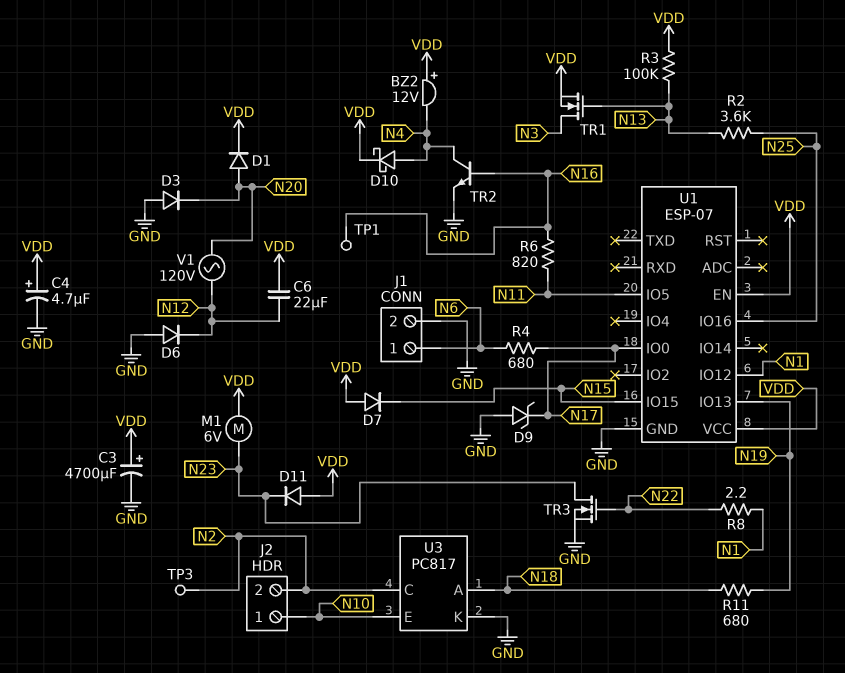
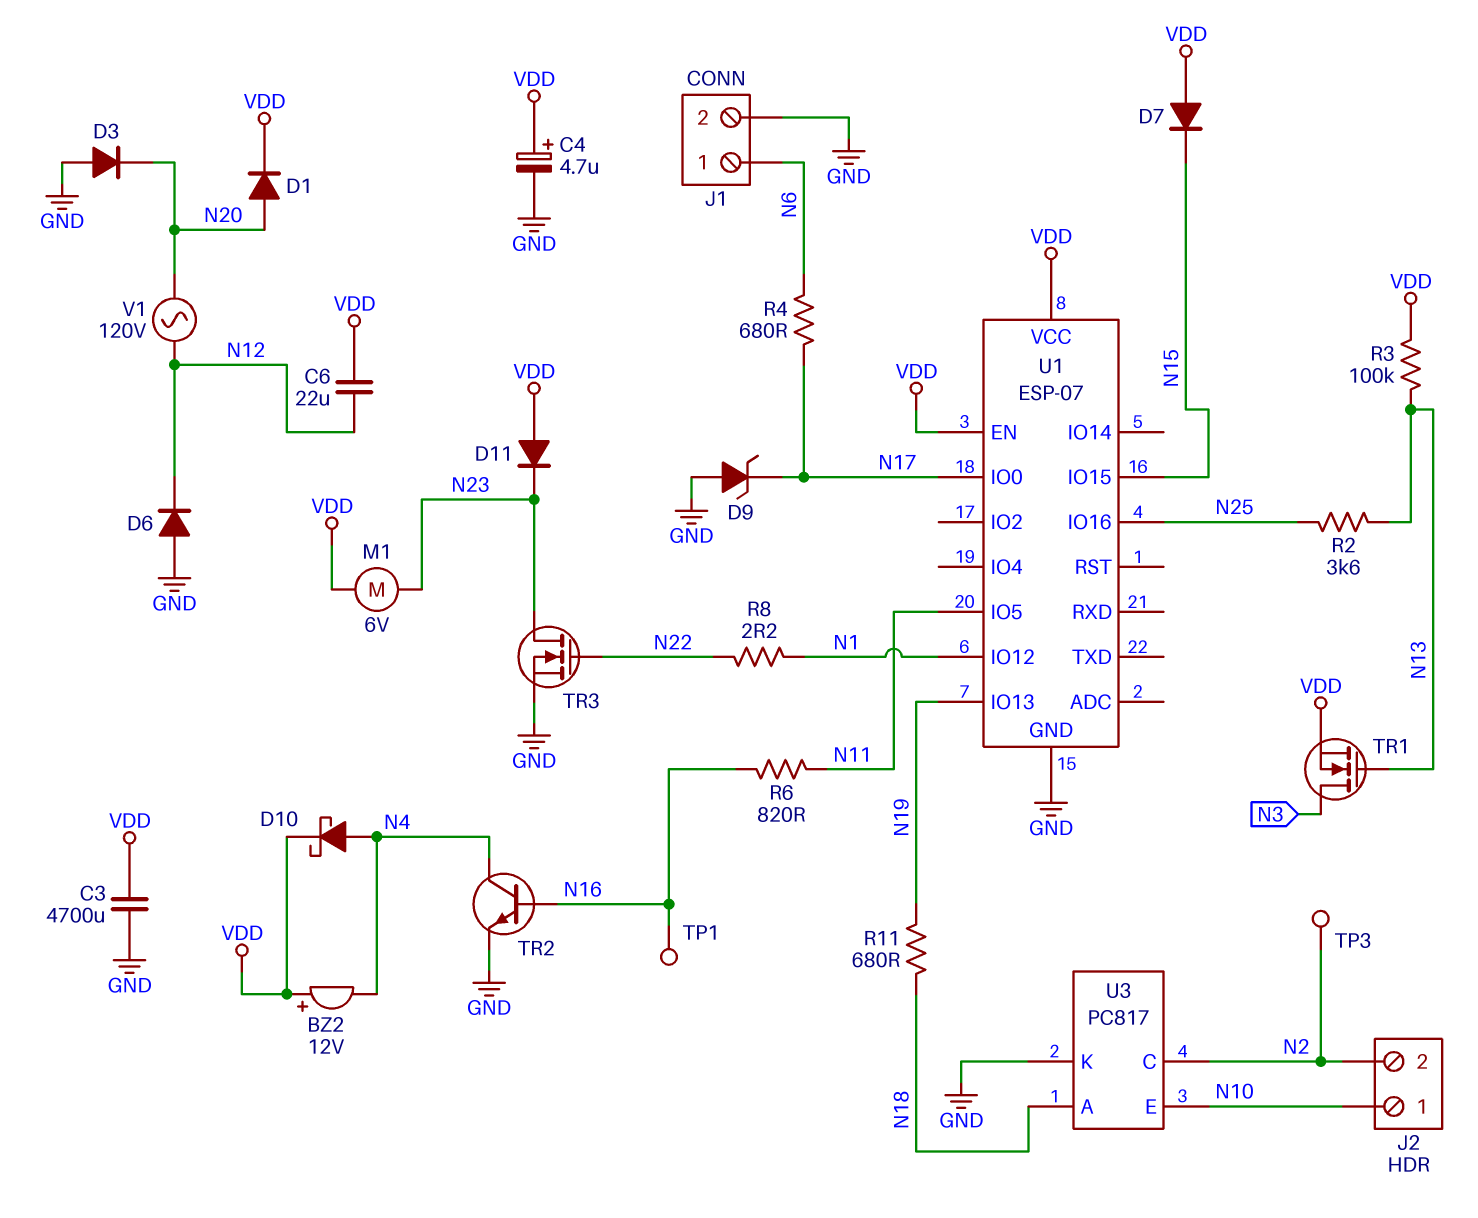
C3: 4700uF (plus VDD, minus GND) -> 4700uF (GND, VDD)

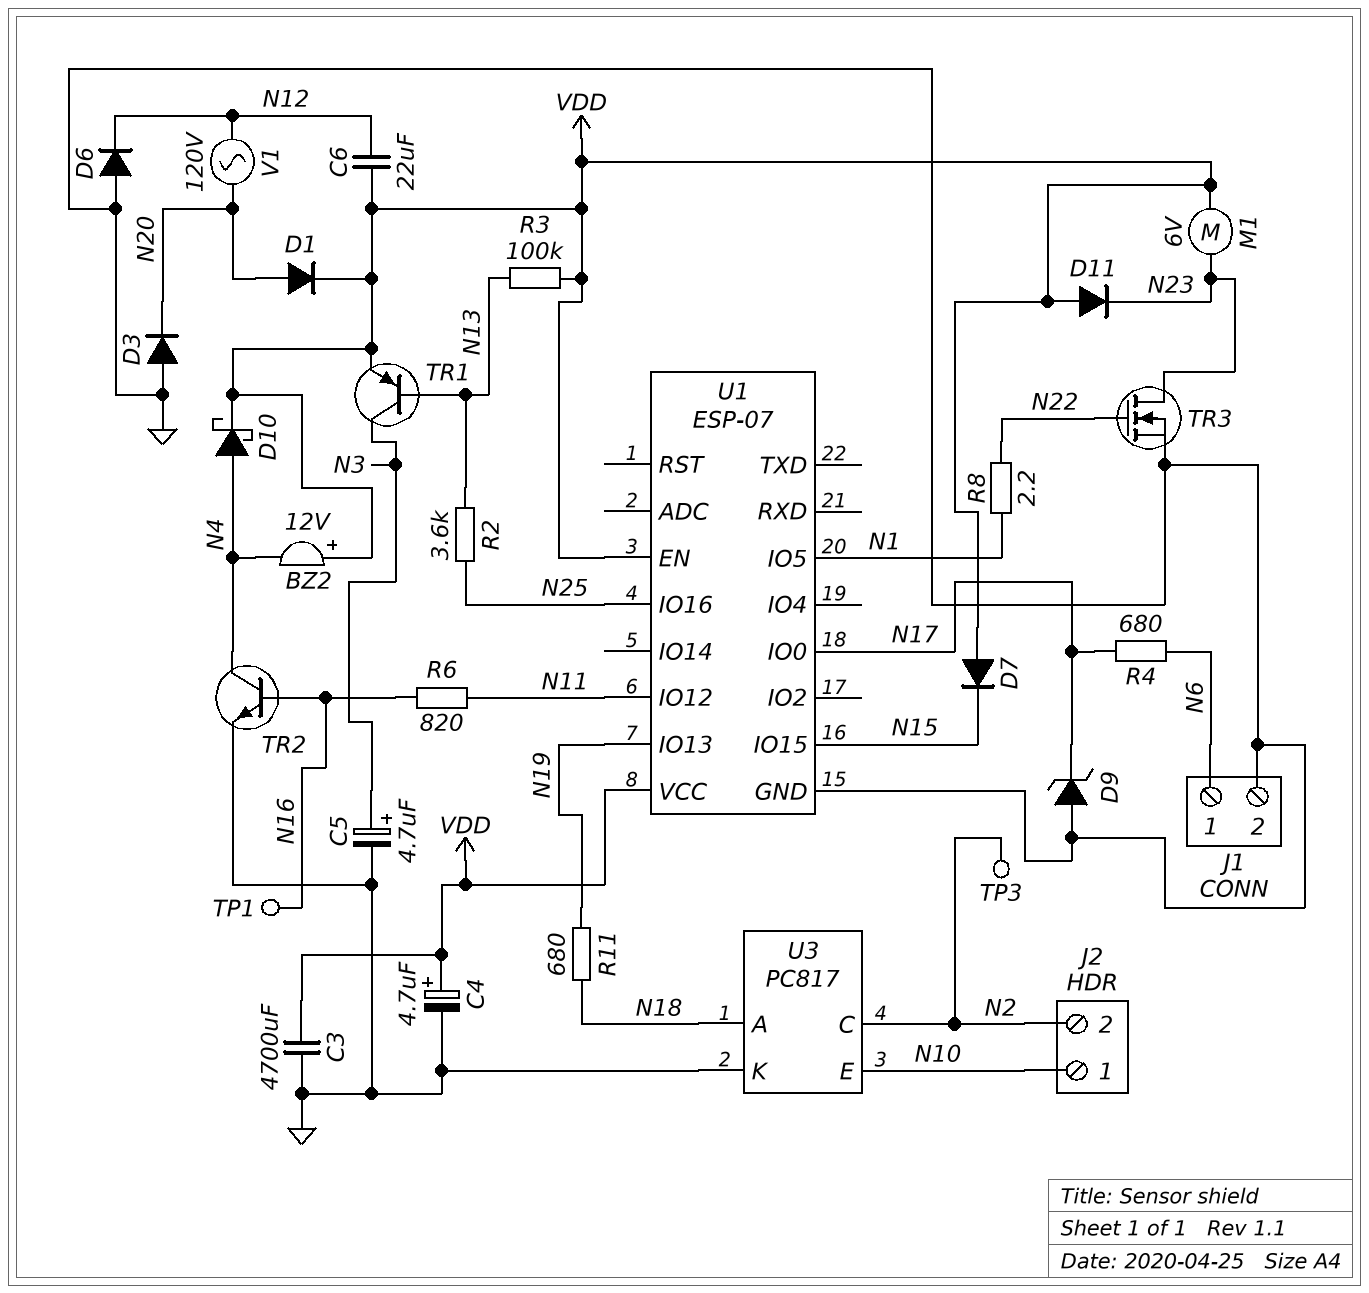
C5: none -> 4.7uF (plus N3, minus GND)
TR1: NMOS (G N13, D N3, S VDD) -> PNP (B N13, C N3, E VDD)
U1 pin IO5: N11 -> N1
U1 pin IO12: N1 -> N11

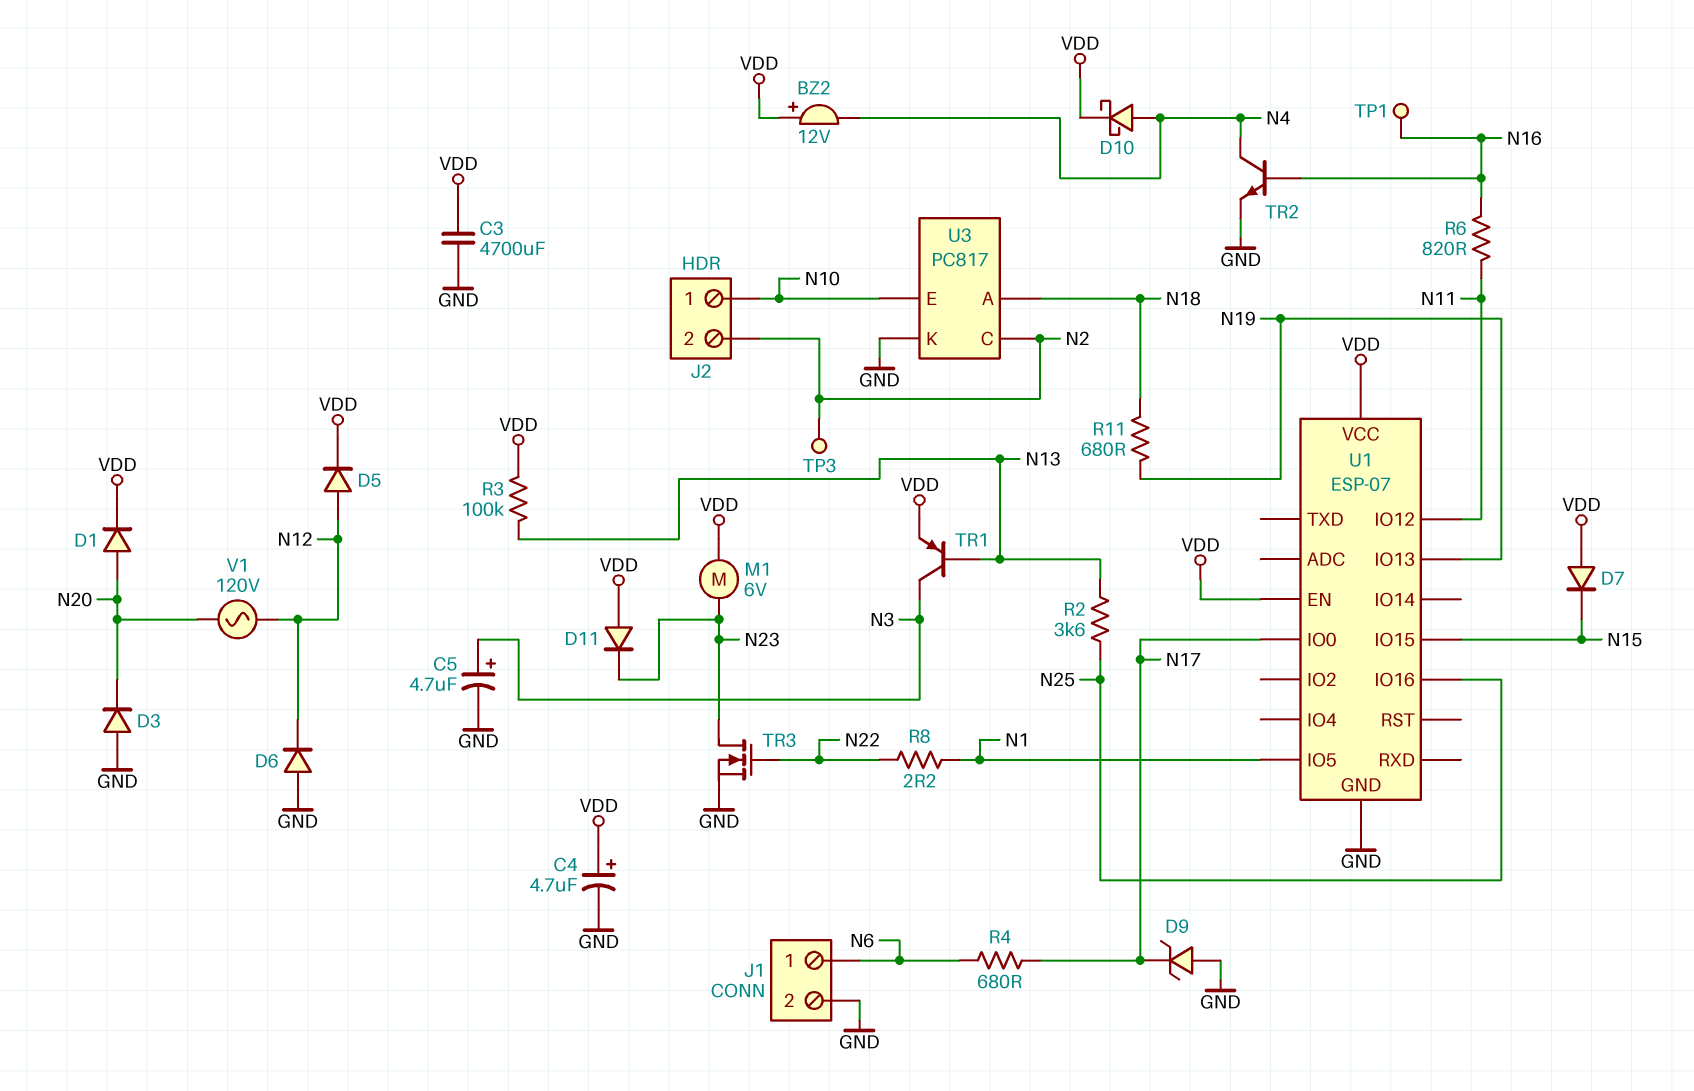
C6: 22uF (N12, VDD) -> none
D5: none -> diode (A N12, K VDD)

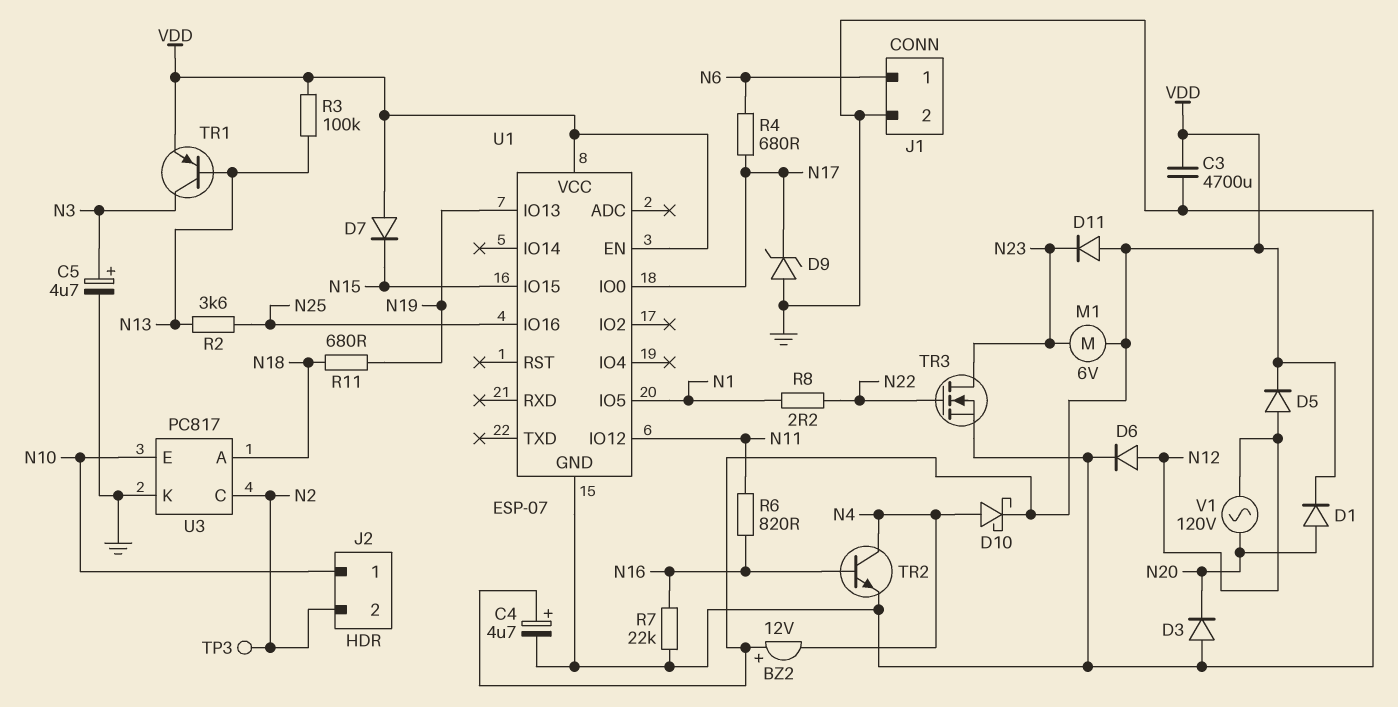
D6: diode (A GND, K N12) -> diode (A N12, K GND)
R7: none -> 22k (GND, N16)
TP1: test point (N16) -> none

